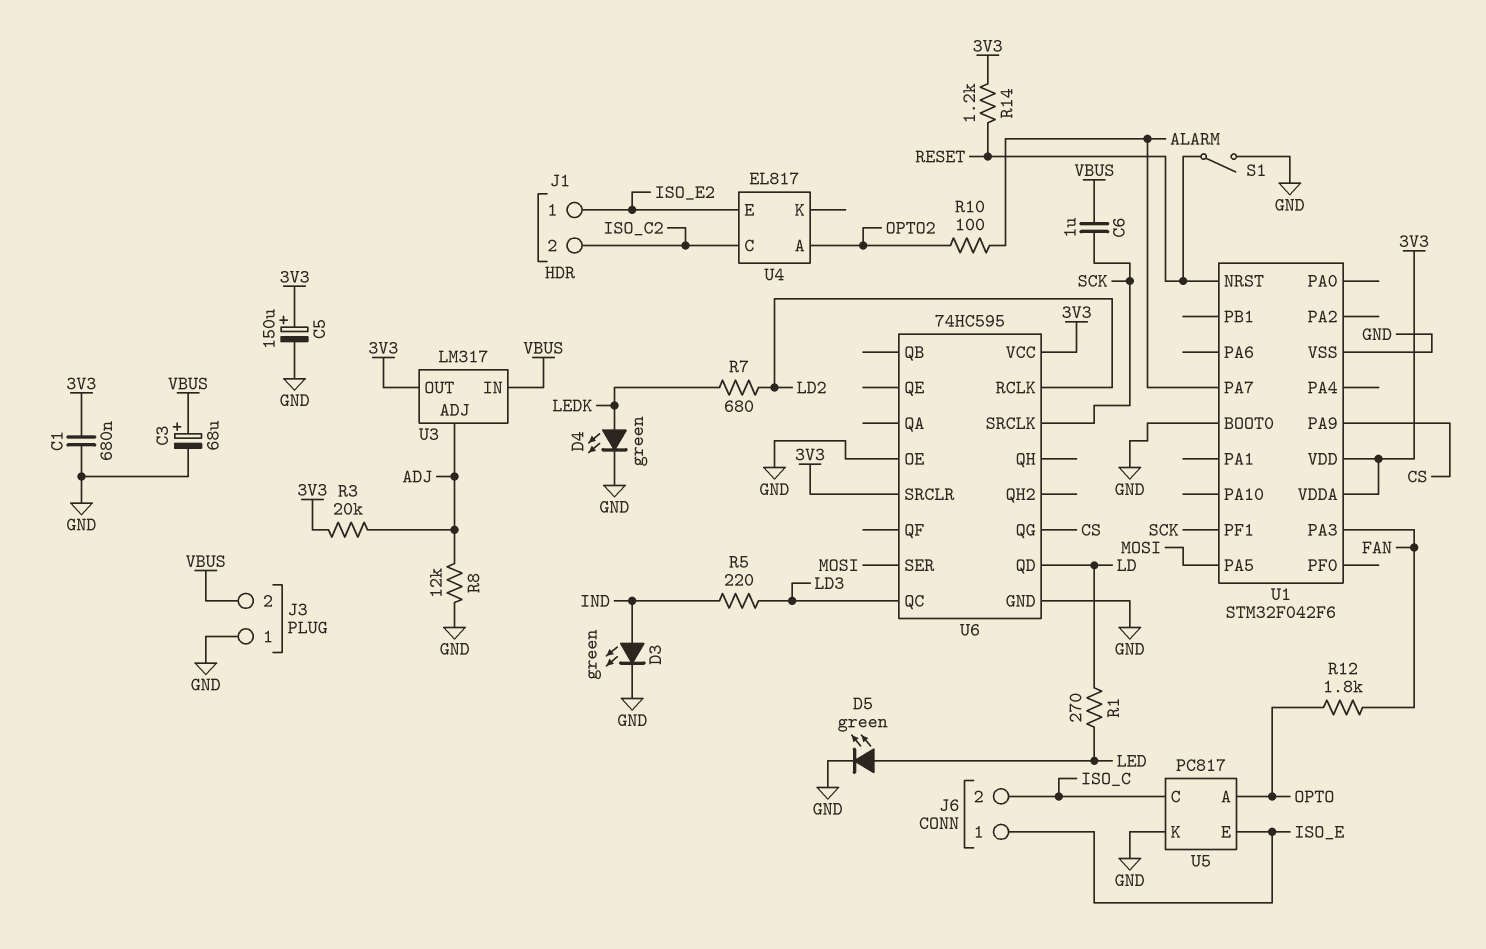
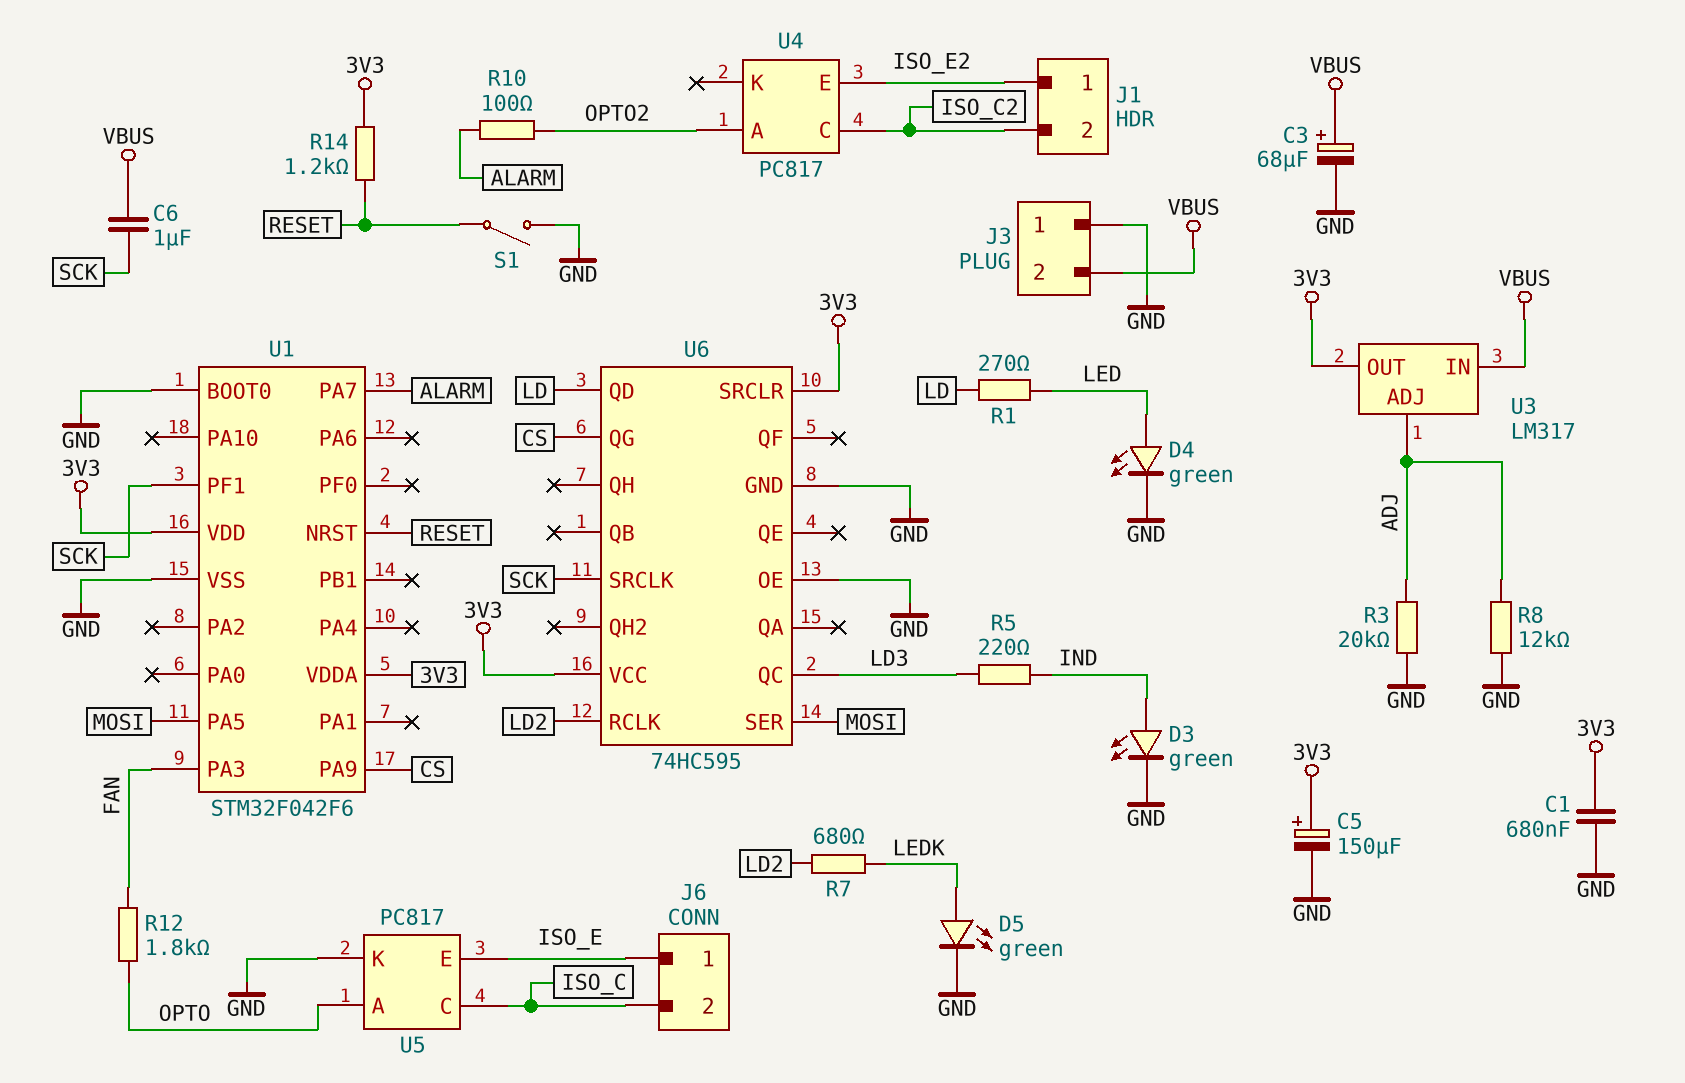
D4: LED green (A LEDK, K GND) -> LED green (A LED, K GND)
D5: LED green (A LED, K GND) -> LED green (A LEDK, K GND)
R3: 20k (3V3, ADJ) -> 20k (ADJ, GND)
U4: EL817 -> PC817

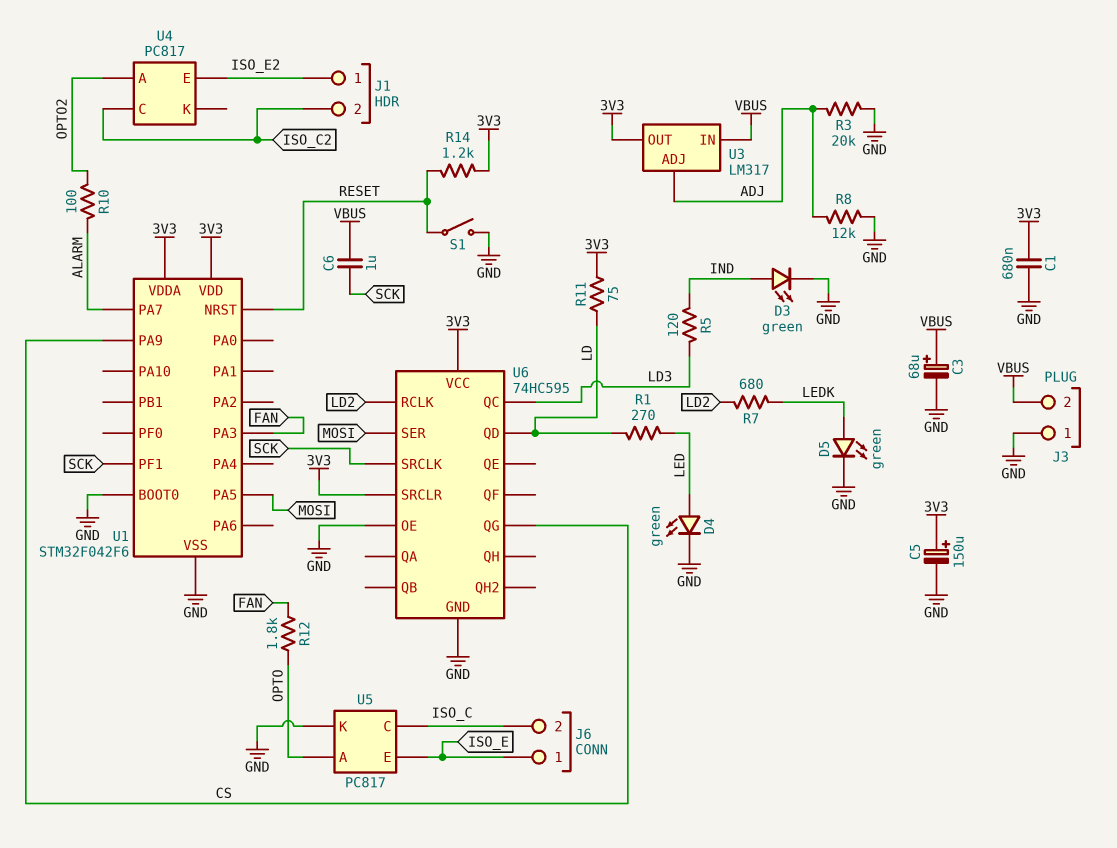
R5: 220 (IND, LD3) -> 120 (IND, LD3)
R11: none -> 75 (3V3, LD)

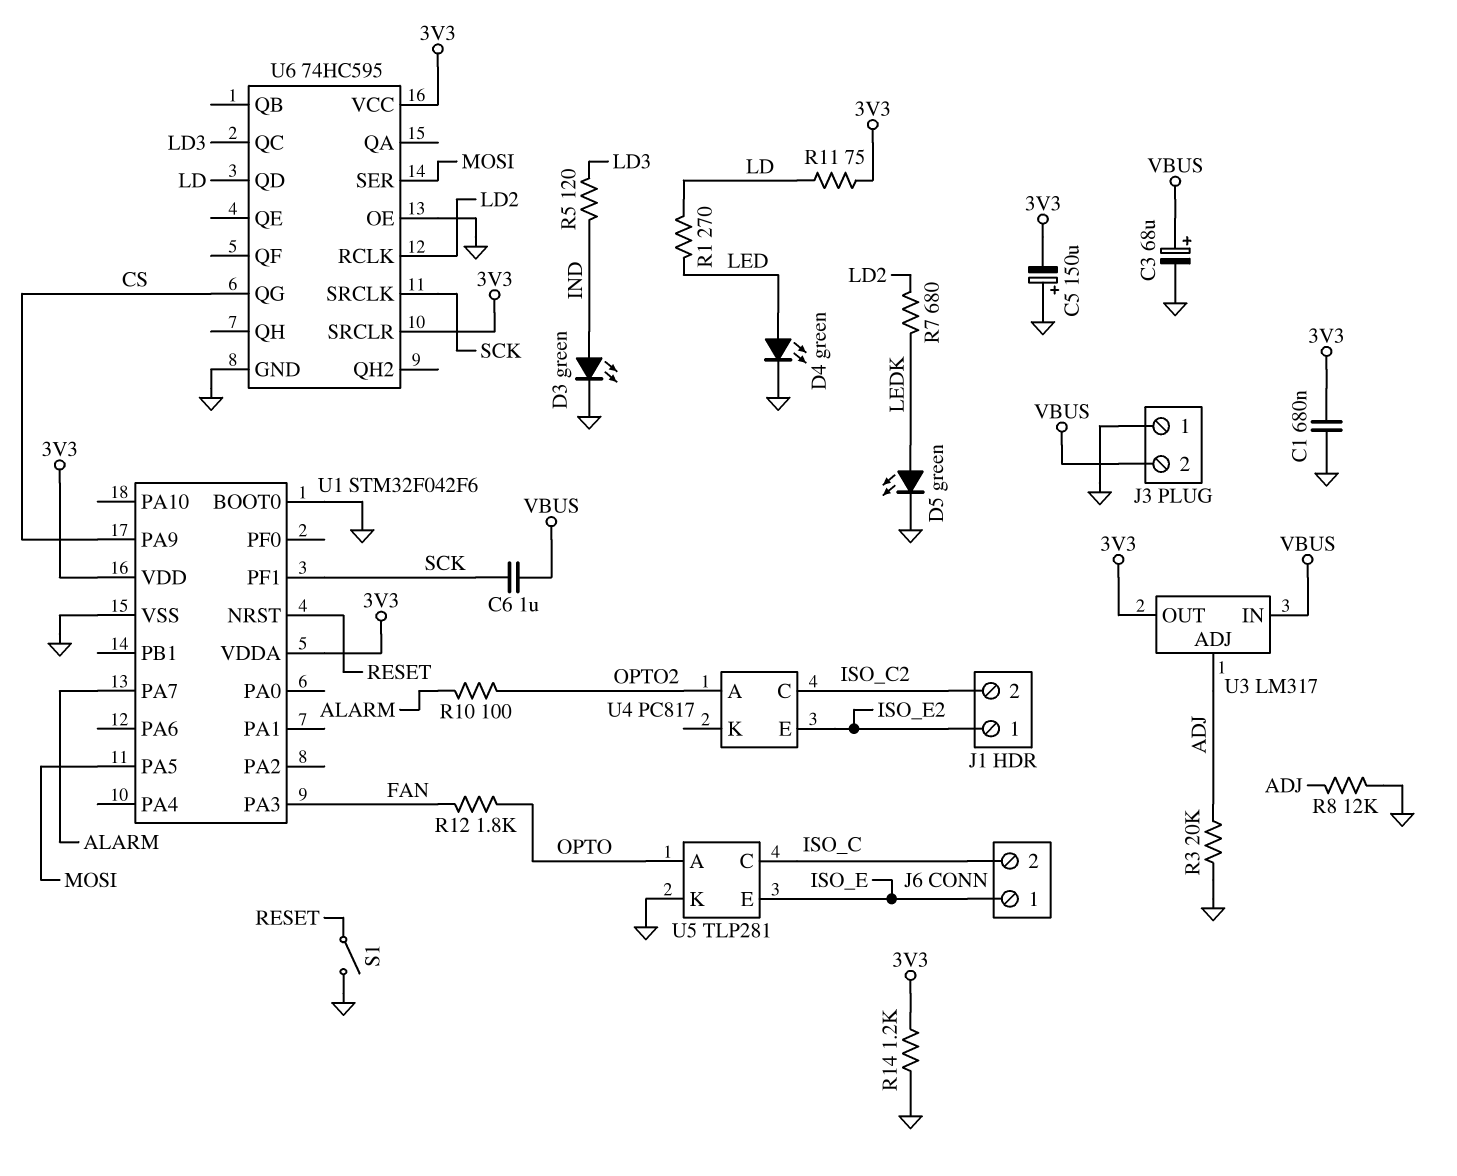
C5: 150uF (plus 3V3, minus GND) -> 150uF (plus GND, minus 3V3)
R14: 1.2k (3V3, RESET) -> 1.2k (3V3, GND)
U5: PC817 -> TLP281

